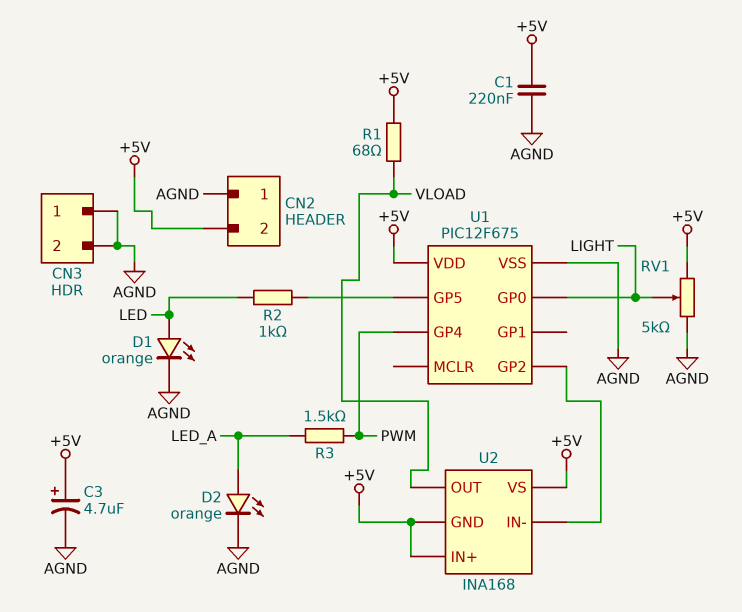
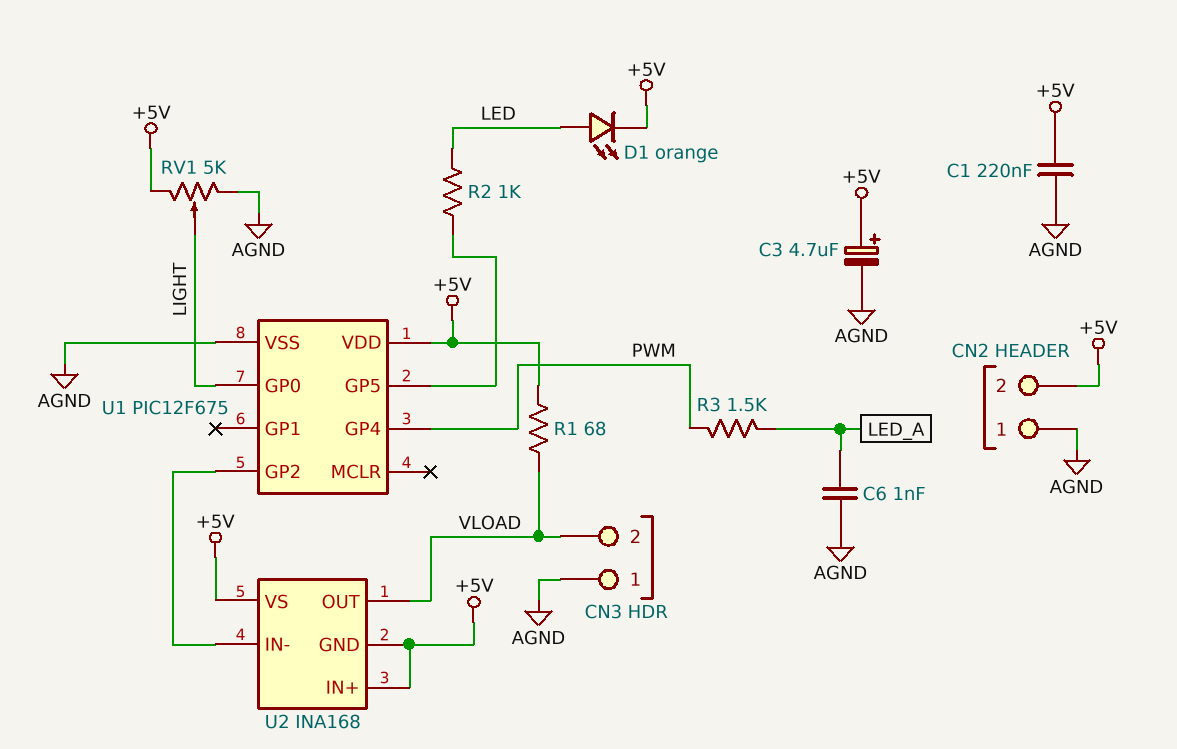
C6: none -> 1nF (AGND, LED_A)
CN3 pin 2: AGND -> VLOAD
D1: LED orange (A LED, K AGND) -> LED orange (A LED, K +5V)
D2: LED orange (A LED_A, K AGND) -> none

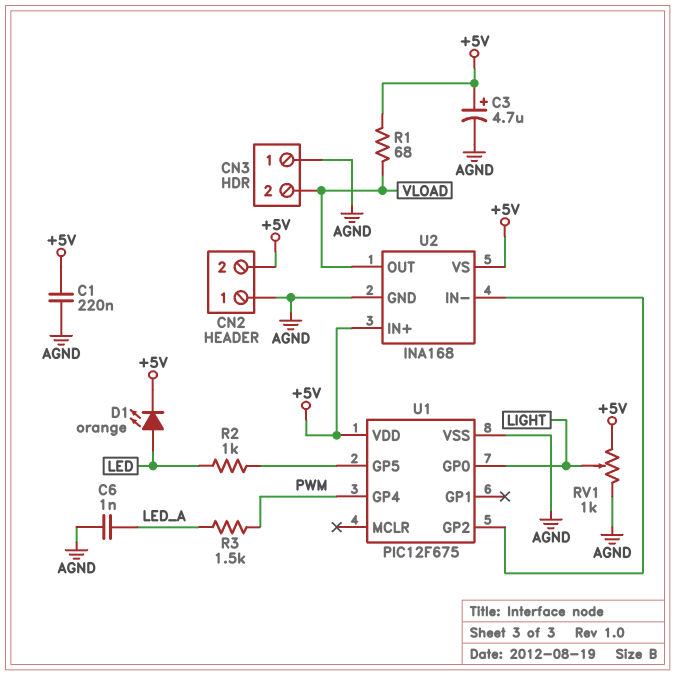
RV1: 5k (+5V, AGND, wiper LIGHT) -> 1k (+5V, AGND, wiper LIGHT)
U2 pin GND: +5V -> AGND

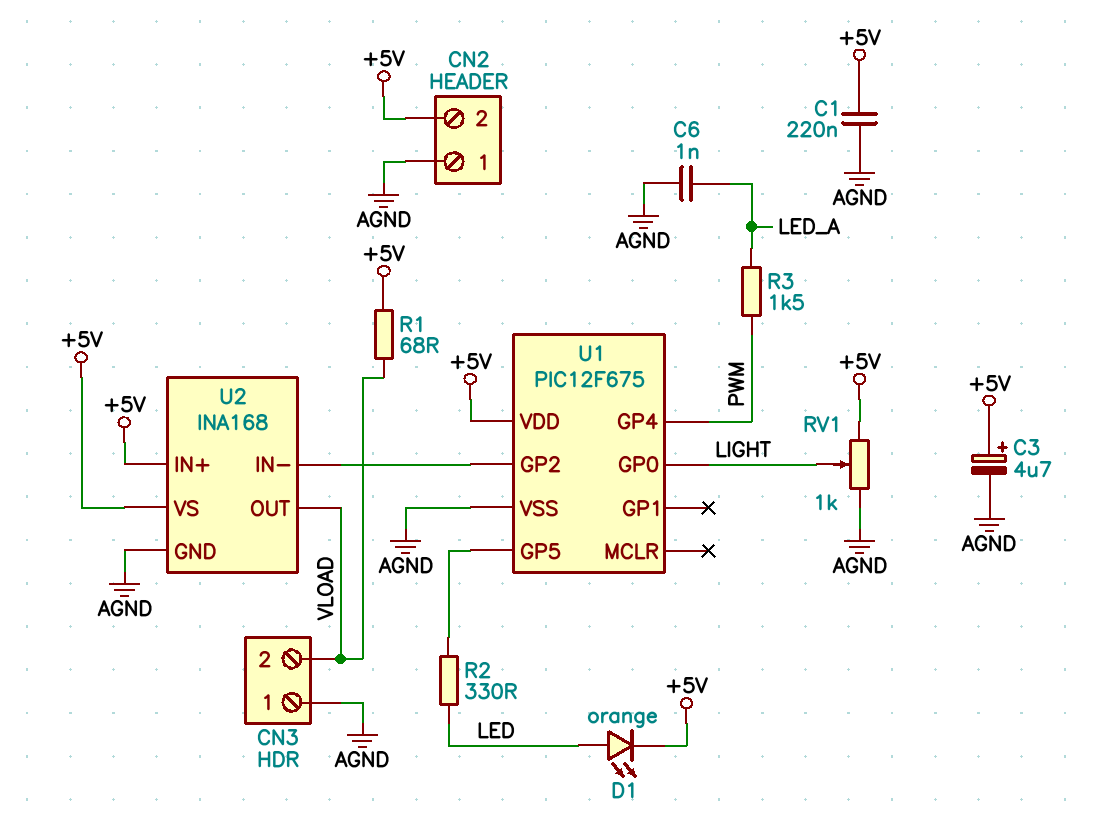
R2: 1k (LED, U1/GP5) -> 330 (LED, U1/GP5)

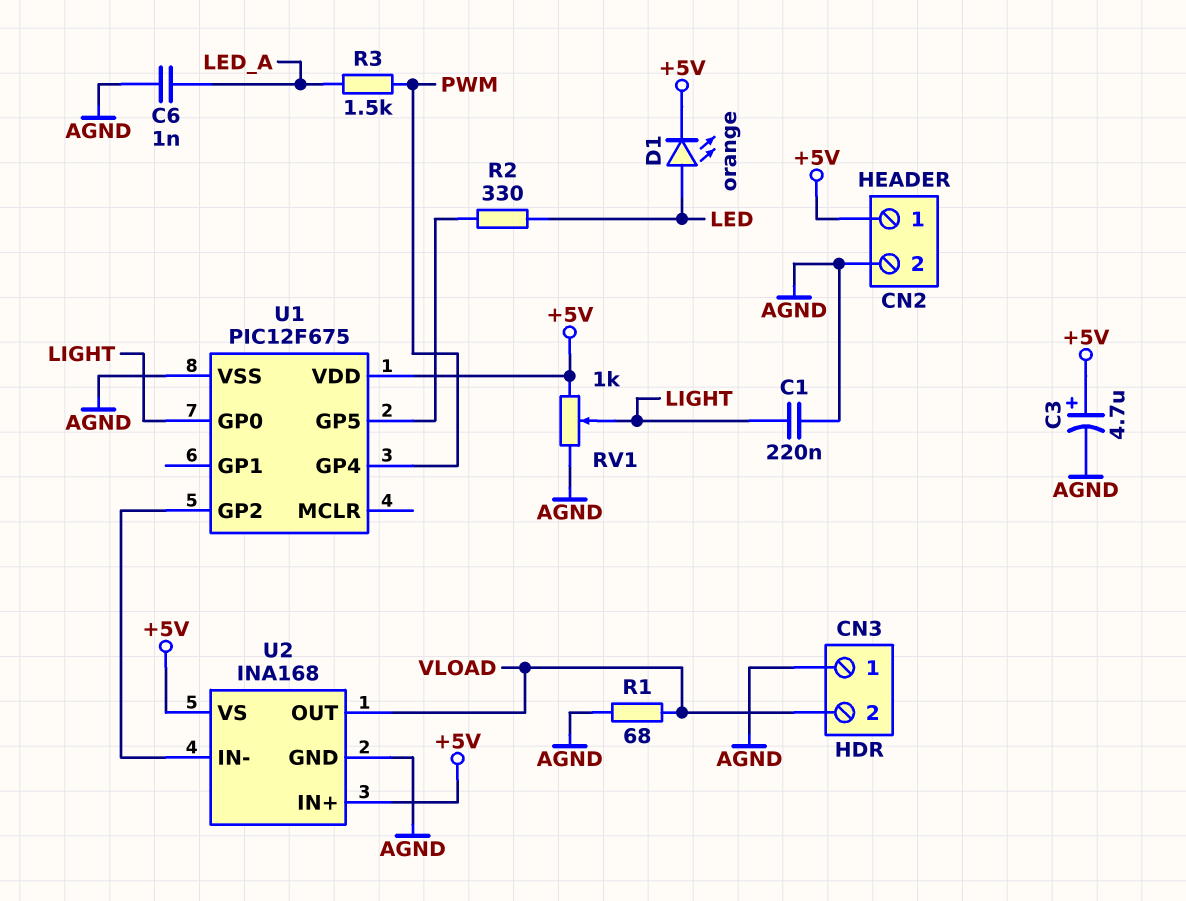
C1: 220nF (+5V, AGND) -> 220nF (AGND, LIGHT)
CN2 pin 1: AGND -> +5V
CN2 pin 2: +5V -> AGND
R1: 68 (+5V, VLOAD) -> 68 (AGND, VLOAD)

